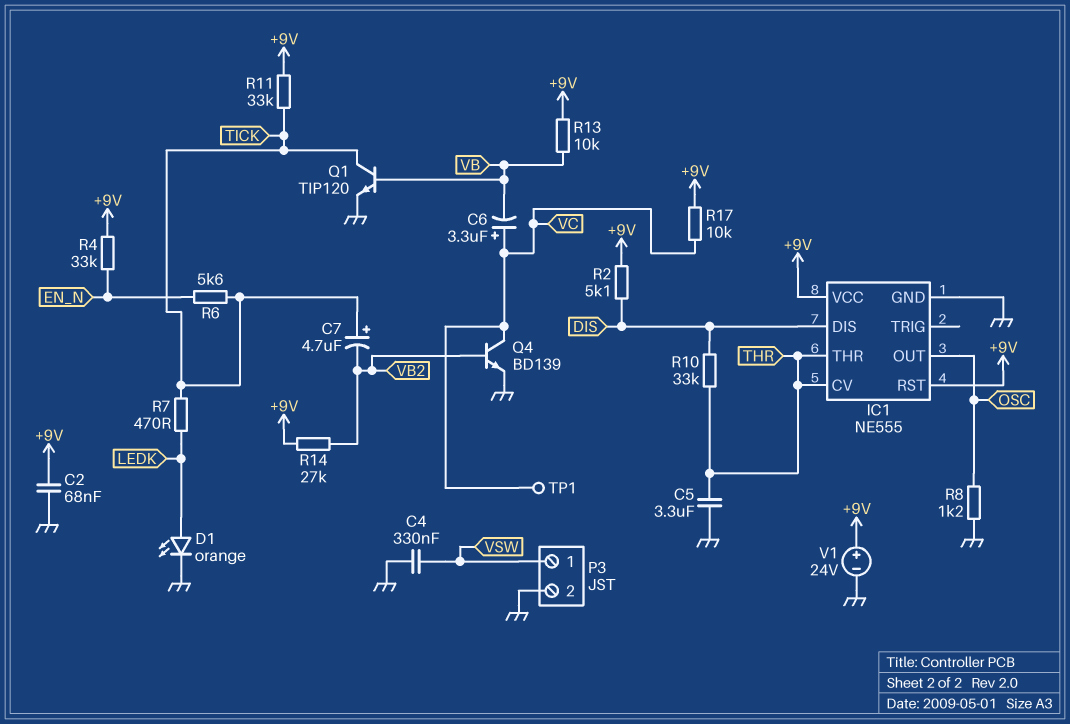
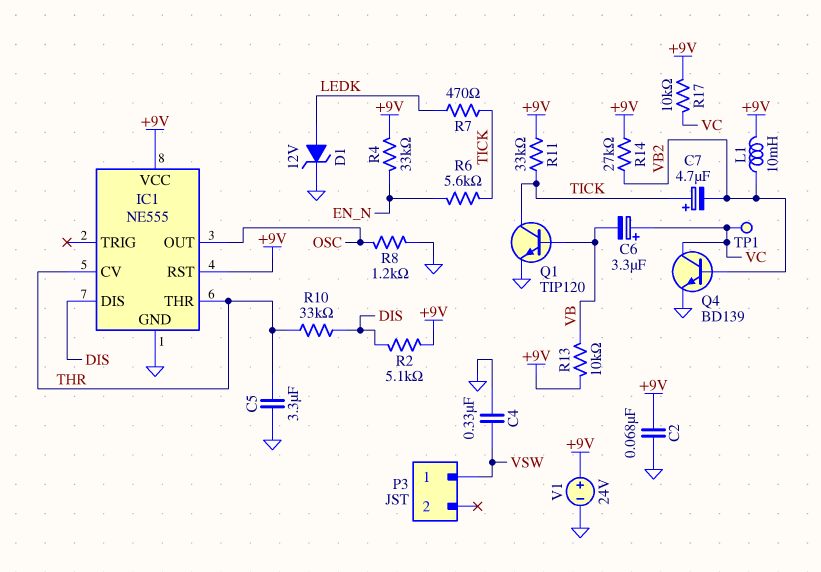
D1: LED orange (A LEDK, K GND) -> zener 12V (A LEDK, K GND)
L1: none -> 10mH (+9V, VB2)
P3 pin 2: GND -> none

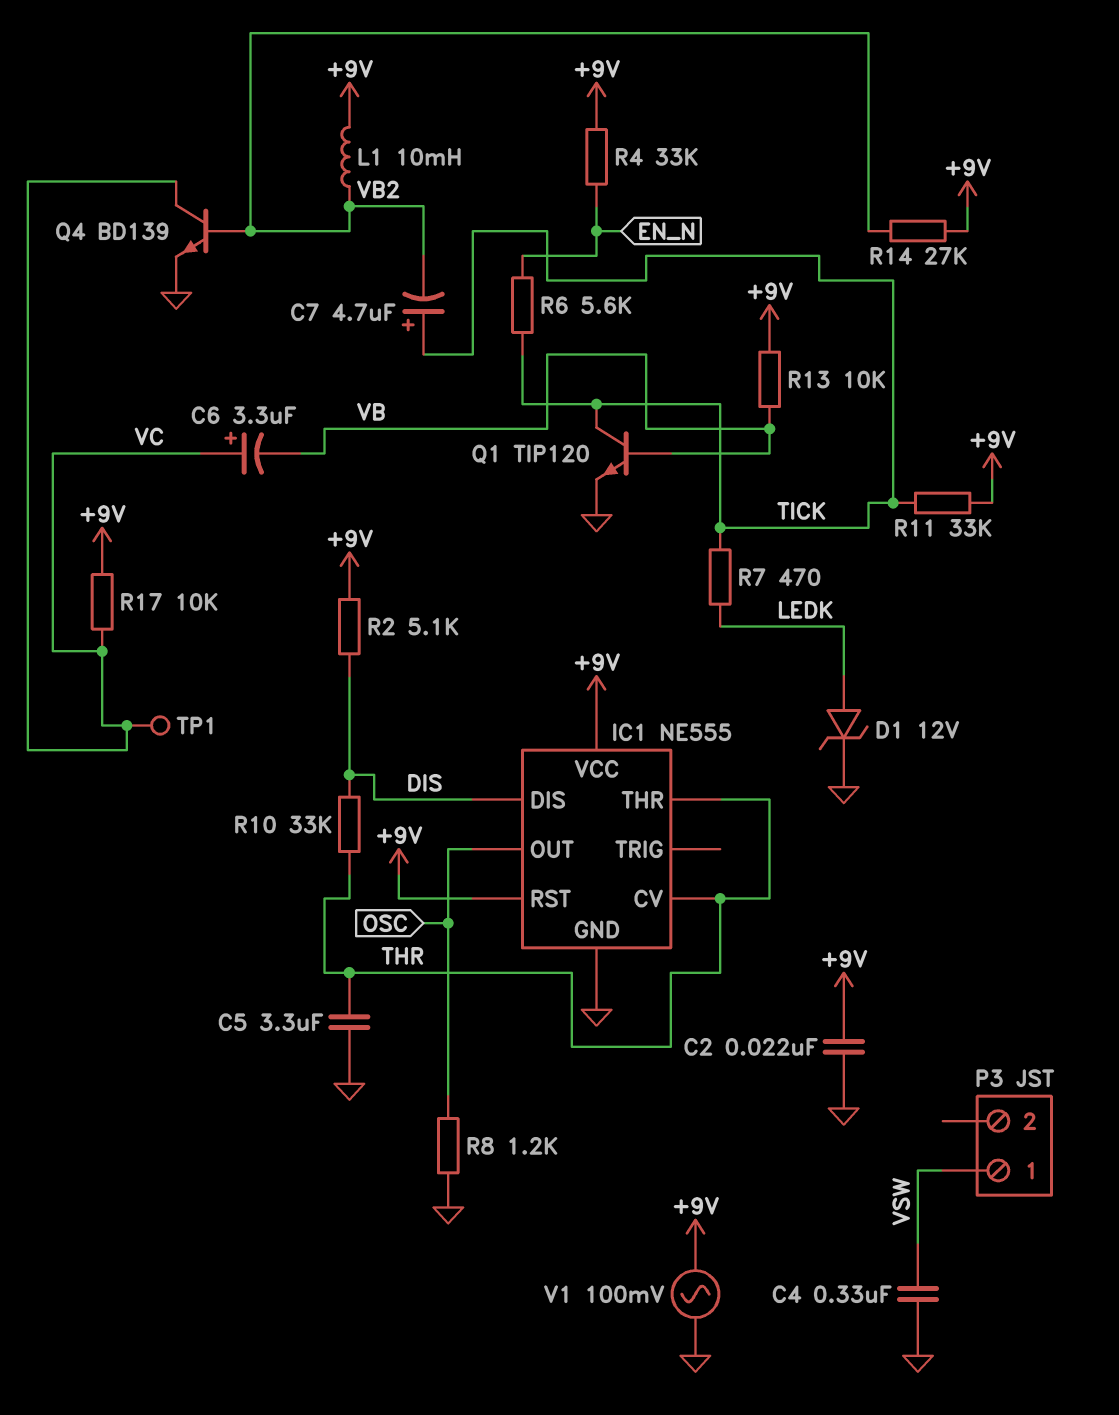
C2: 68nF (+9V, GND) -> 22nF (+9V, GND)
V1: 24V (plus +9V, minus GND) -> AC 100mV (+9V, GND)

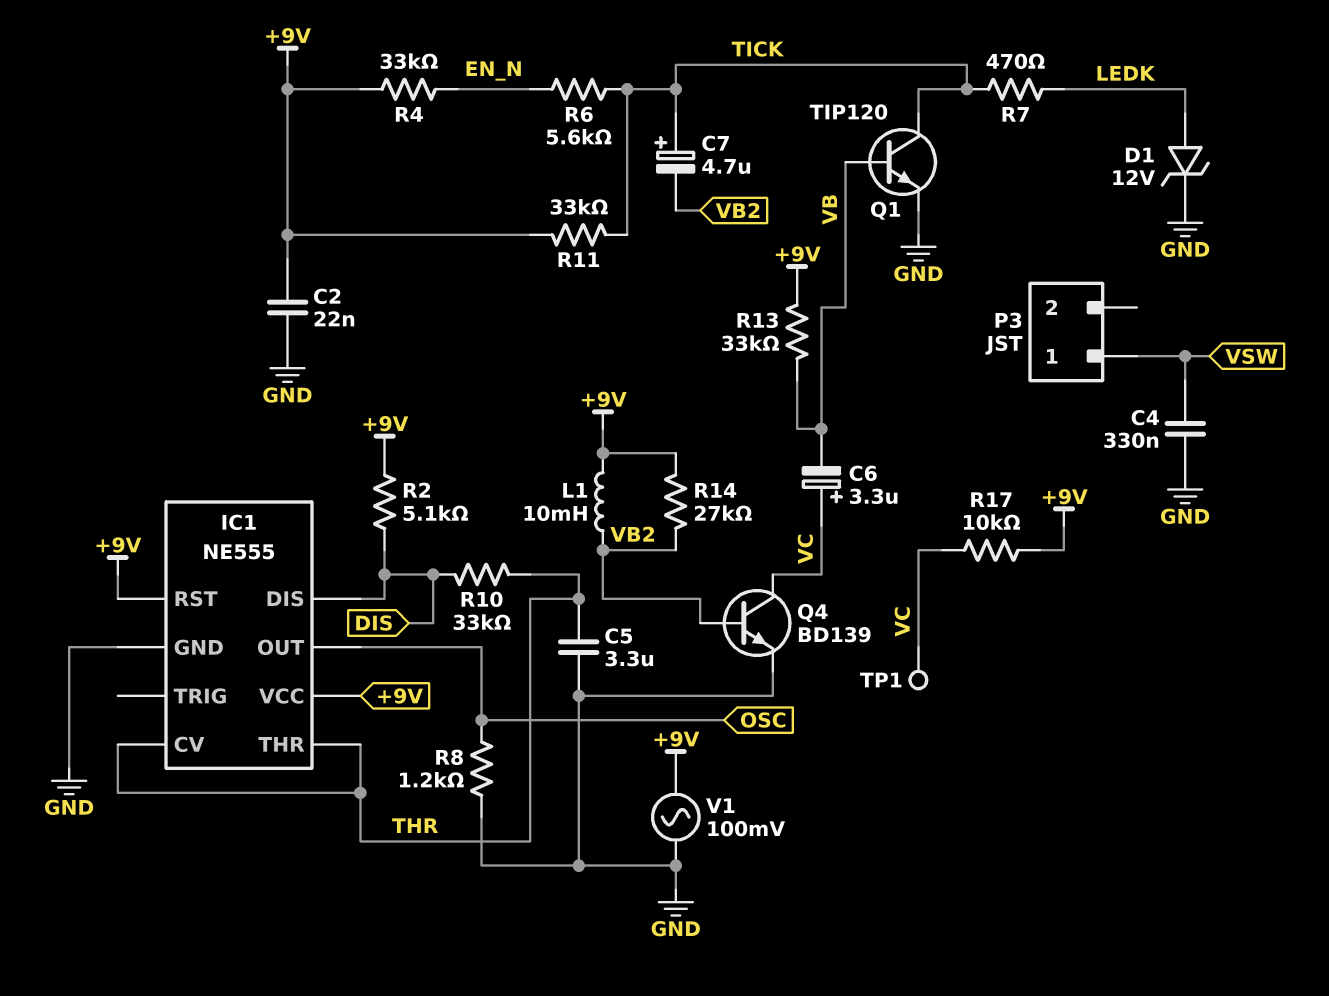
R13: 10k (+9V, VB) -> 33k (+9V, VB)

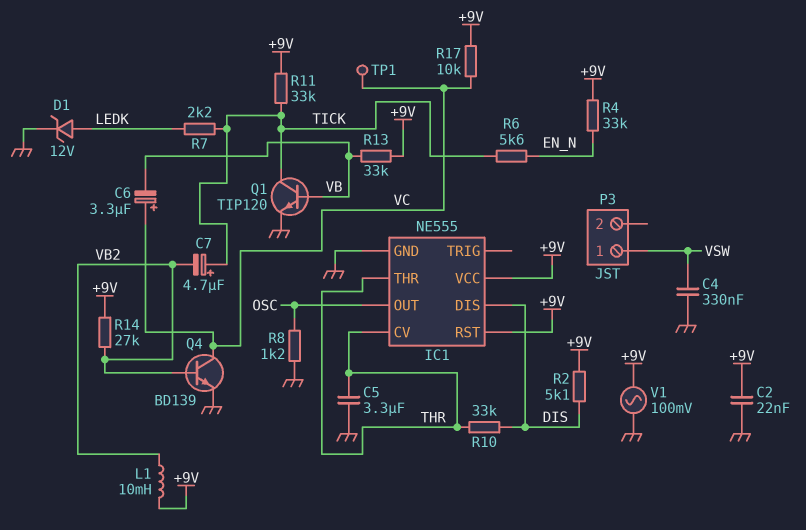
R7: 470 (LEDK, TICK) -> 2.2k (LEDK, TICK)

